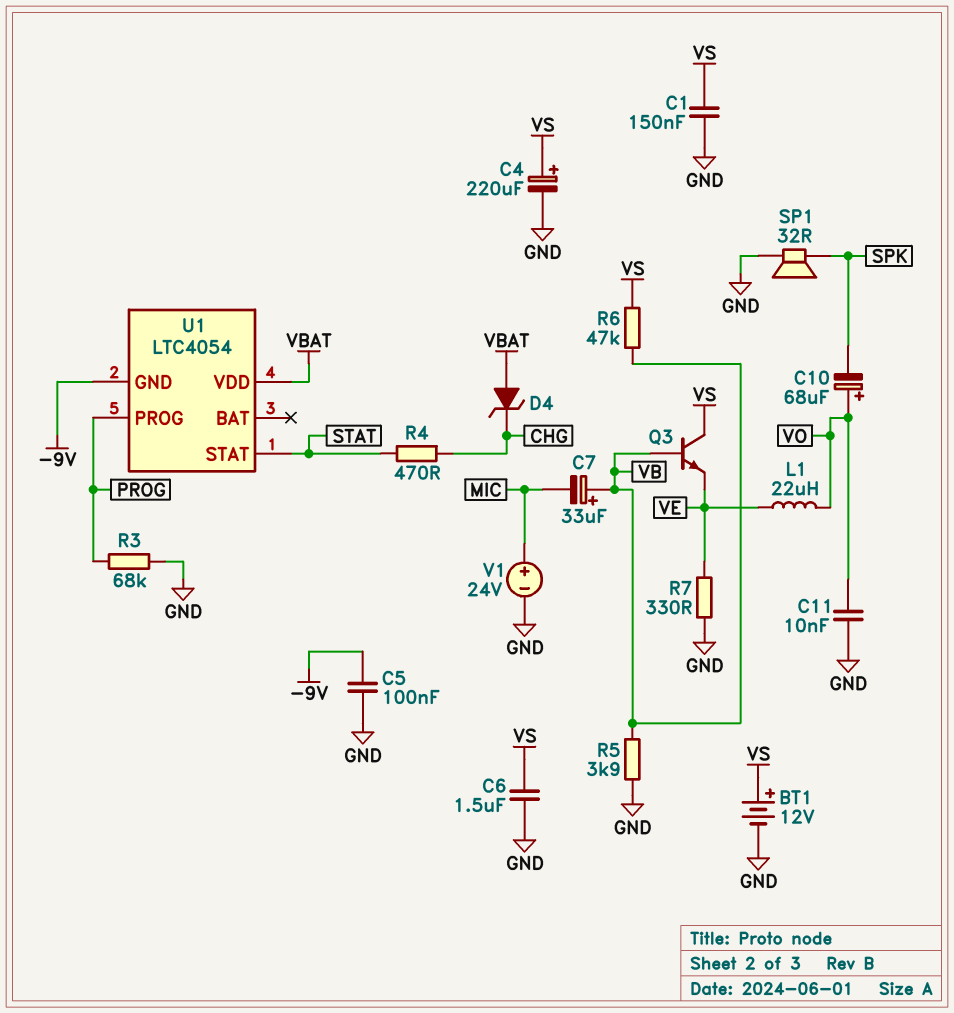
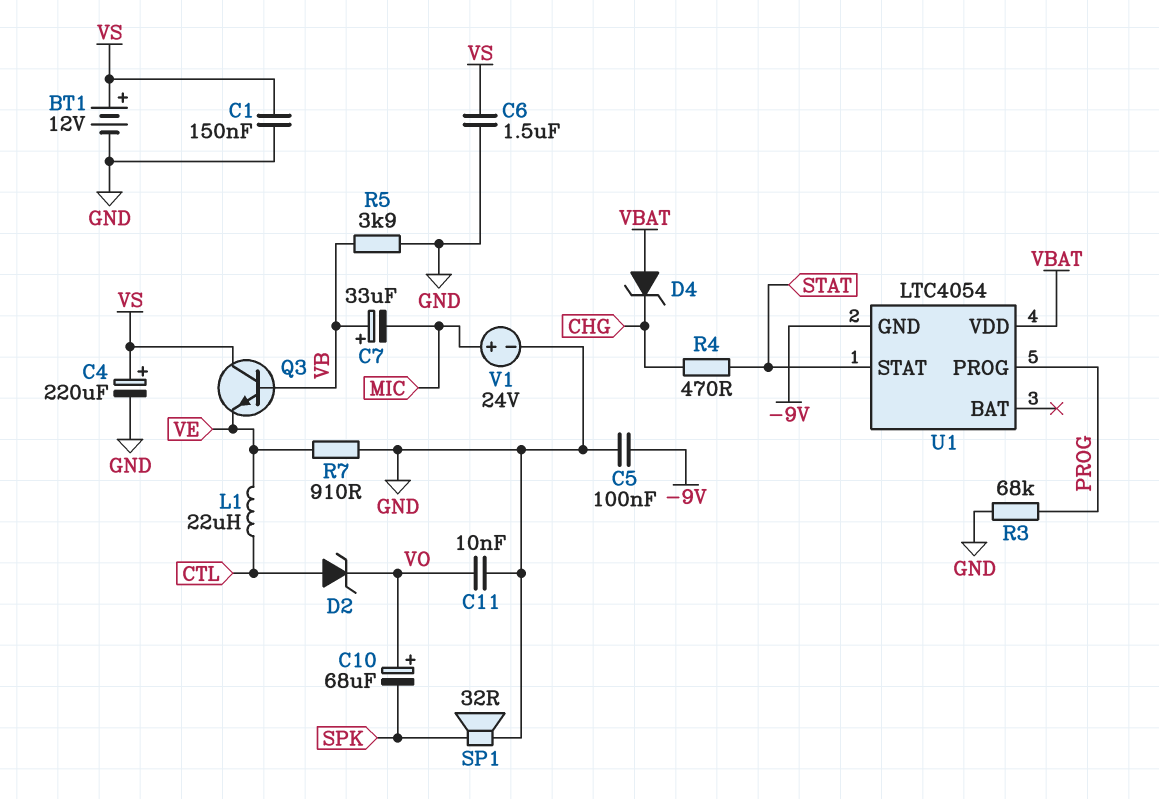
D2: none -> zener (A CTL, K VO)
L1: 22uH (VE, VO) -> 22uH (CTL, VE)
R6: 47k (VB, VS) -> none
R7: 330 (GND, VE) -> 910 (GND, VE)

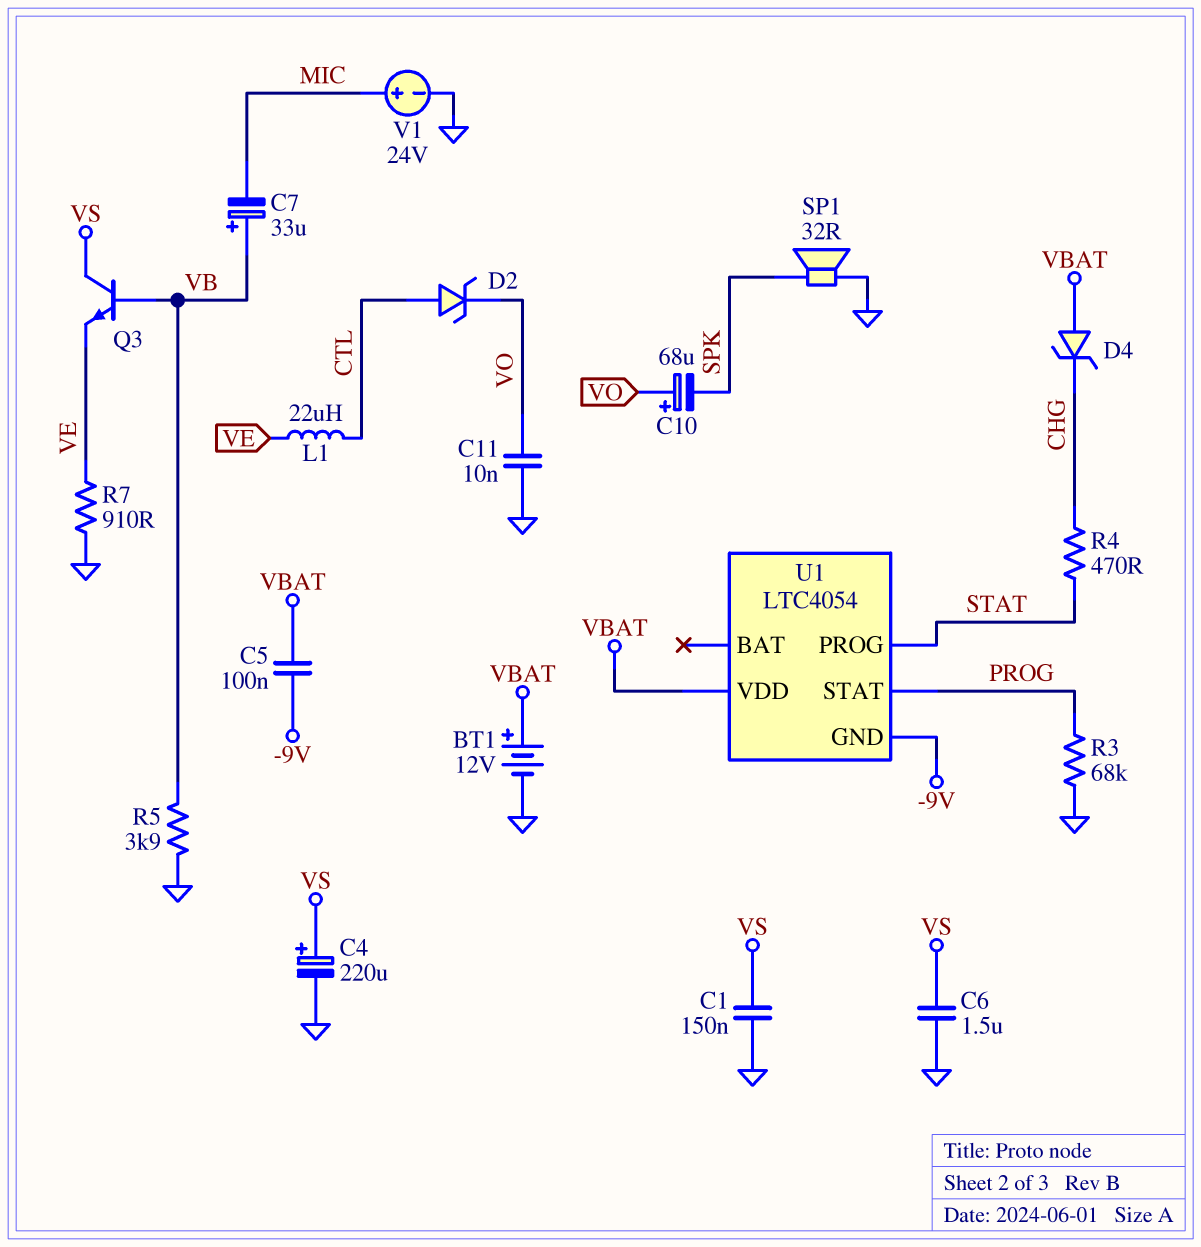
BT1: 12V (plus VS, minus GND) -> 12V (plus VBAT, minus GND)
C5: 100nF (-9V, GND) -> 100nF (-9V, VBAT)
U1 pin PROG: PROG -> STAT
U1 pin STAT: STAT -> PROG

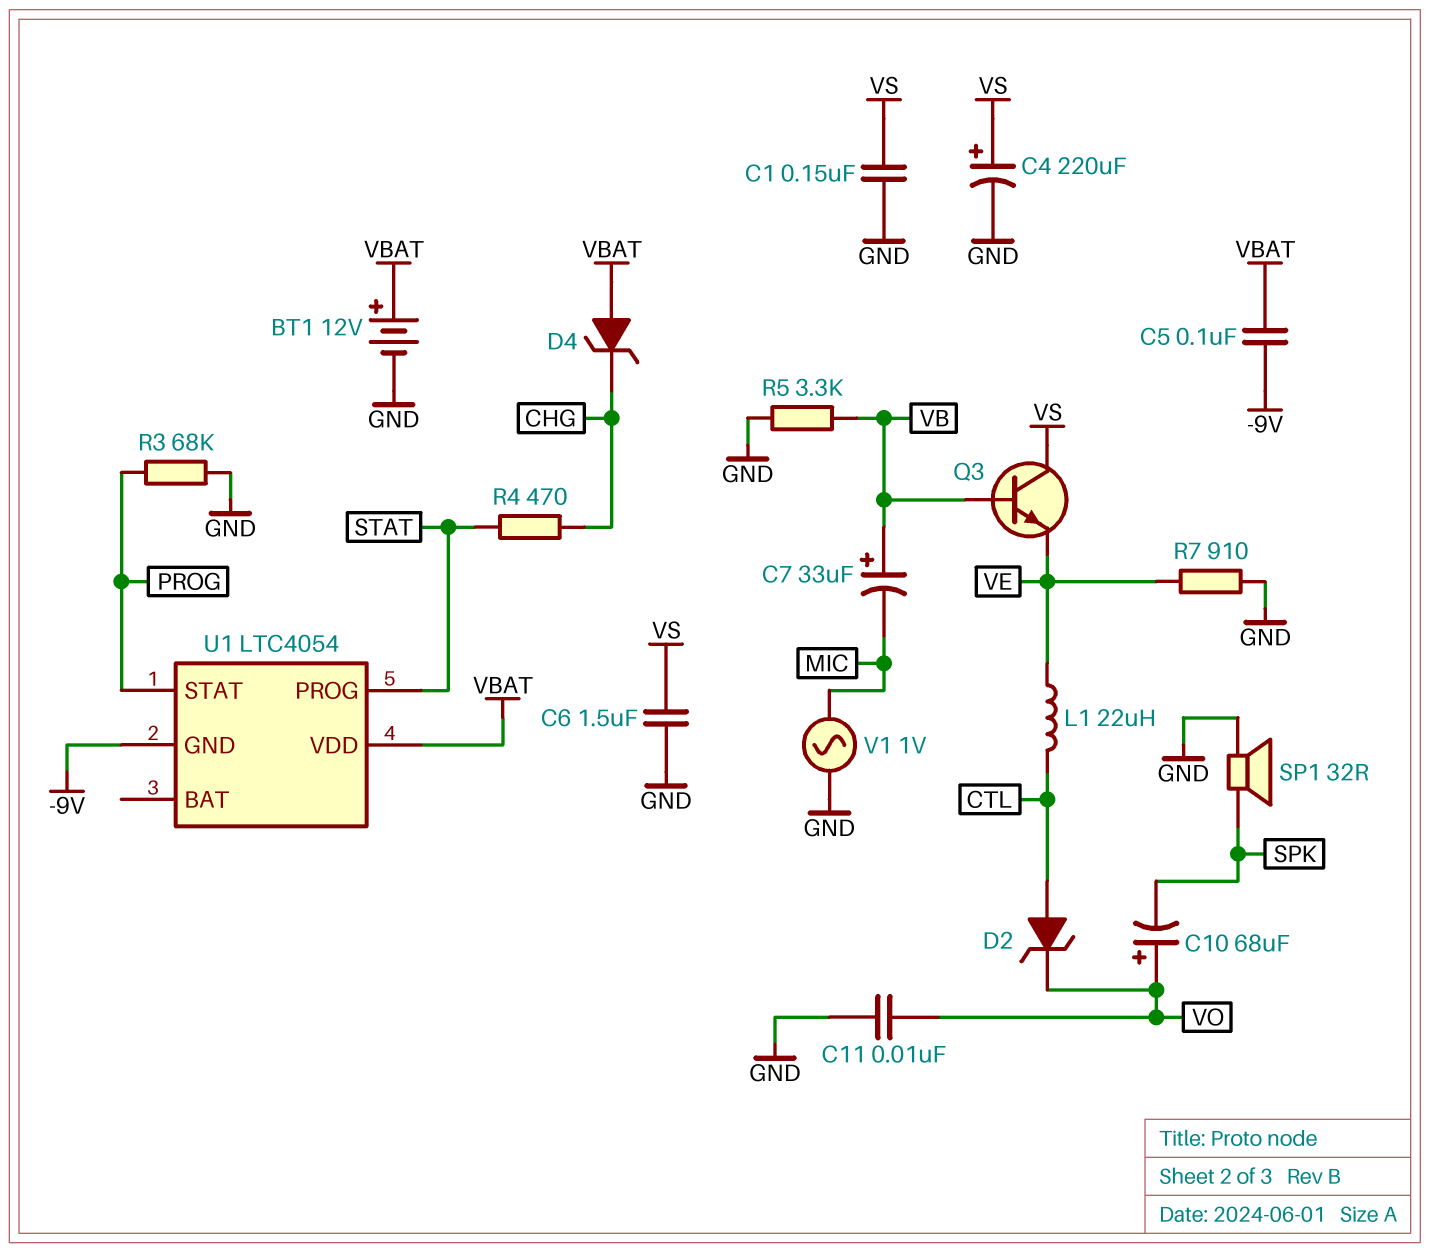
R5: 3.9k (GND, VB) -> 3.3k (GND, VB)
V1: 24V (plus MIC, minus GND) -> AC 1V (GND, MIC)

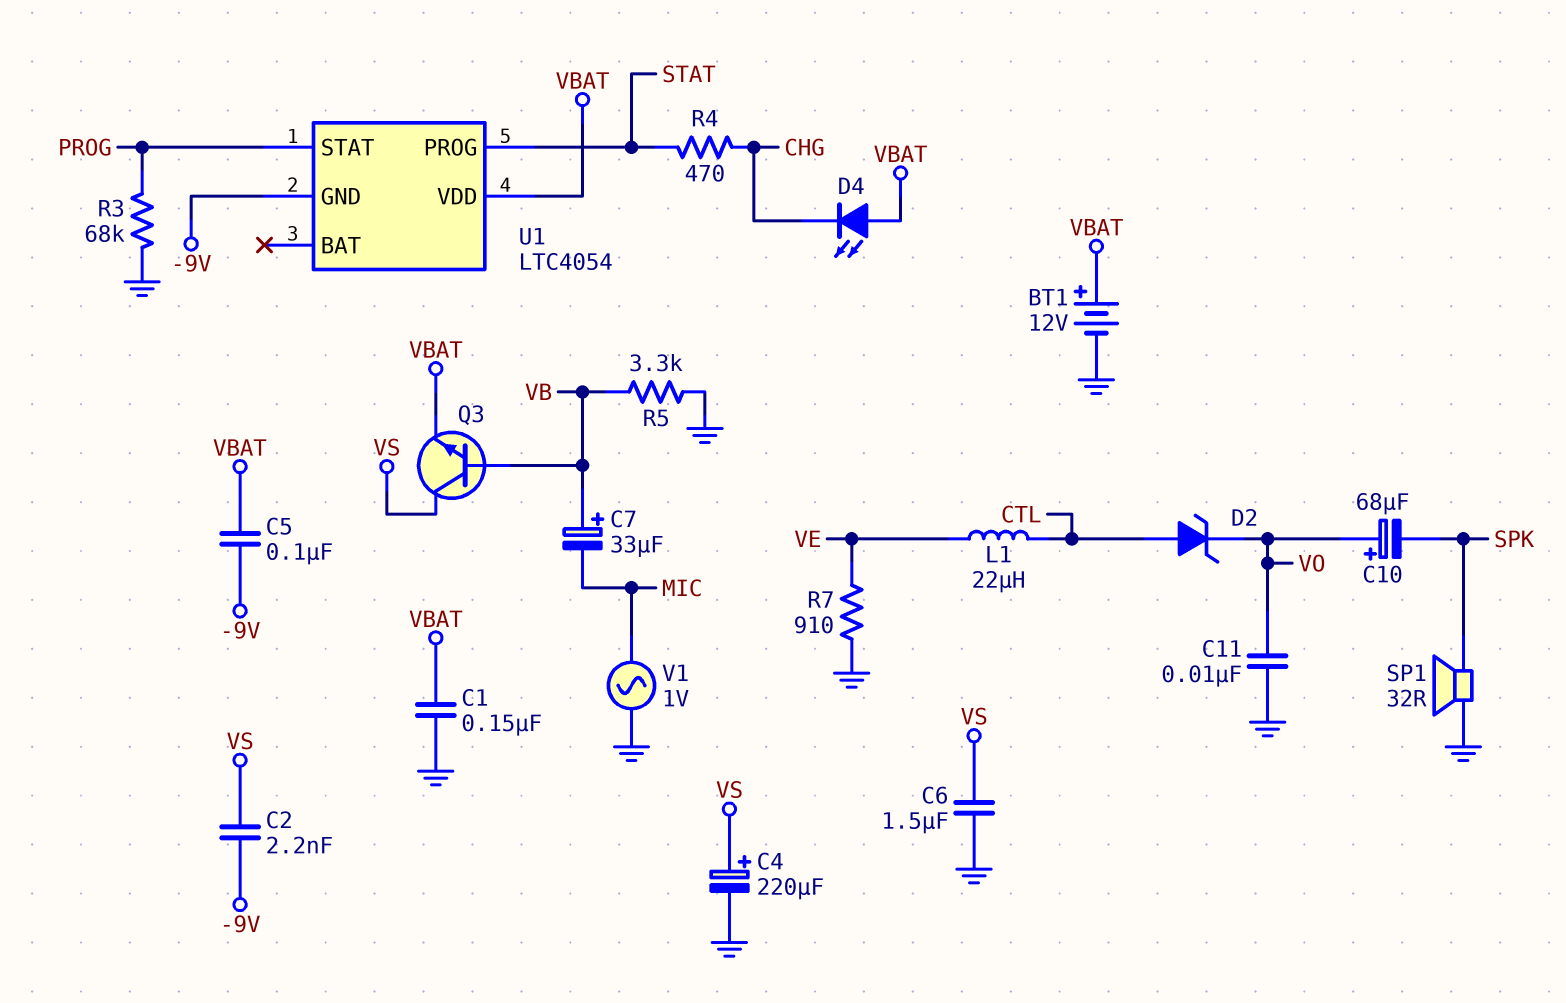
C1: 150nF (GND, VS) -> 150nF (GND, VBAT)
C2: none -> 2.2nF (-9V, VS)
D4: zener (A VBAT, K CHG) -> LED (A VBAT, K CHG)
Q3: NPN (B VB, C VS, E VE) -> NPN (B VB, C VS, E VBAT)

